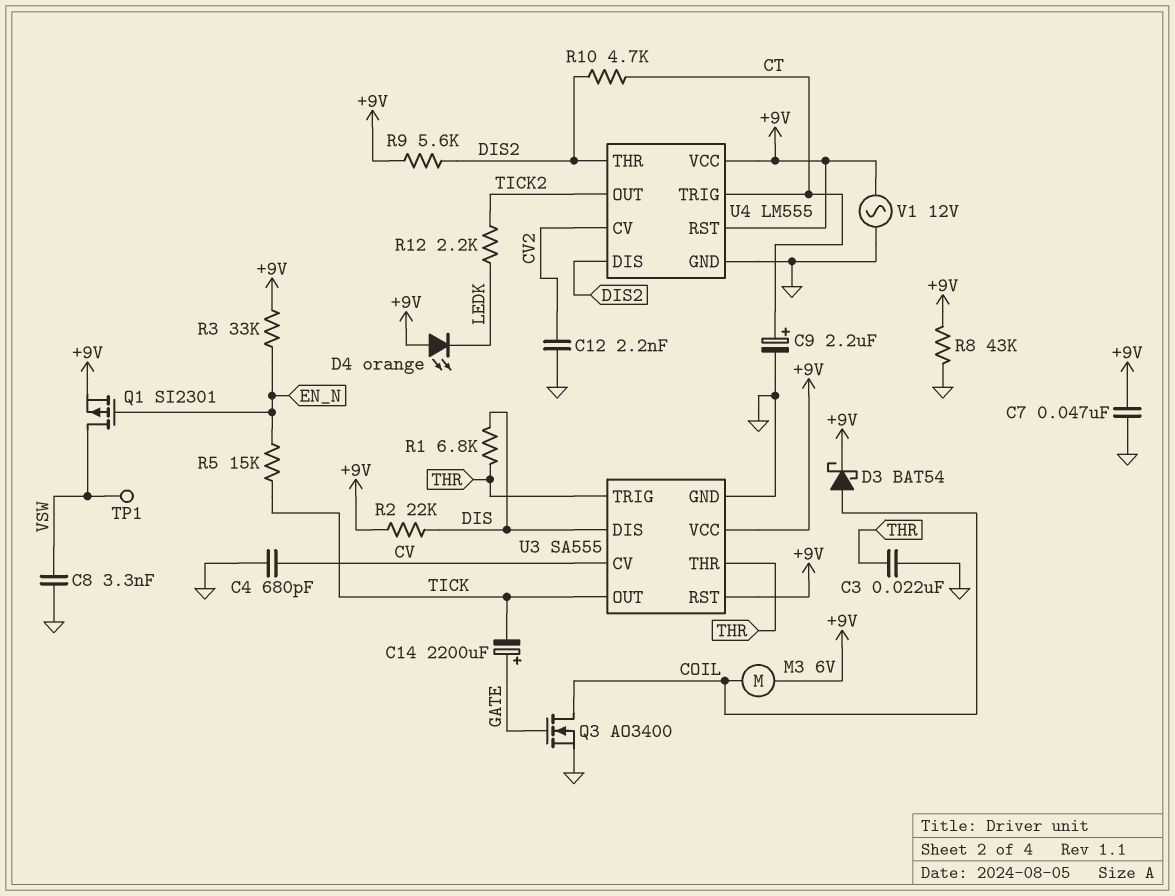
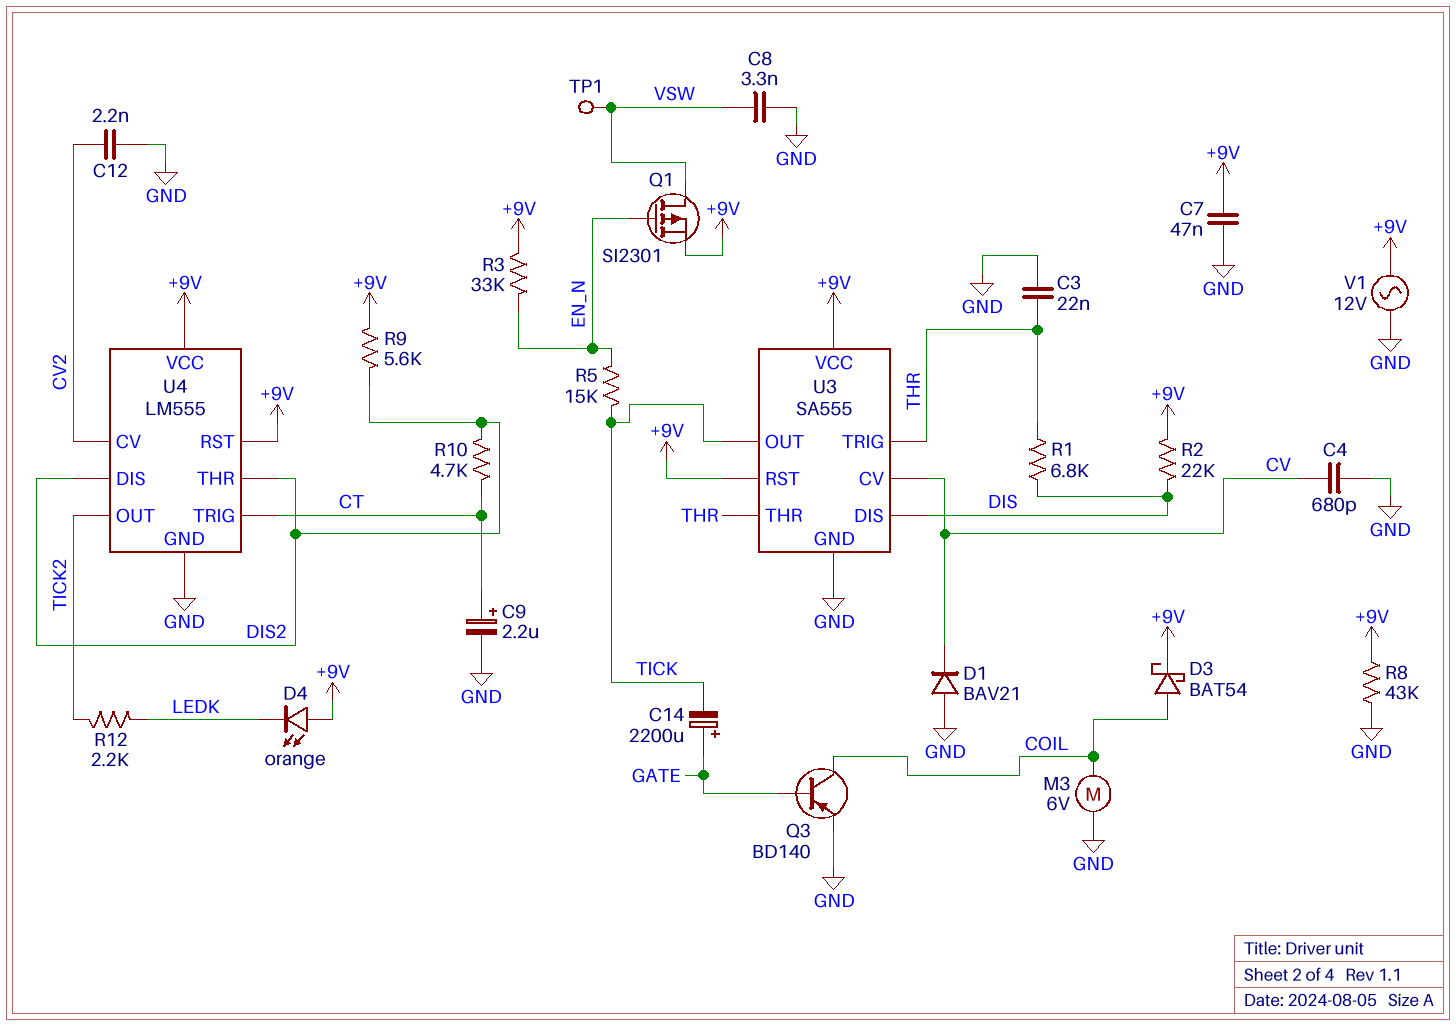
D1: none -> diode BAV21 (A GND, K CV)
M3: motor 6V (+9V, COIL) -> motor 6V (COIL, GND)
Q3: NMOS AO3400 (G GATE, D COIL, S GND) -> PNP BD140 (B GATE, C COIL, E GND)

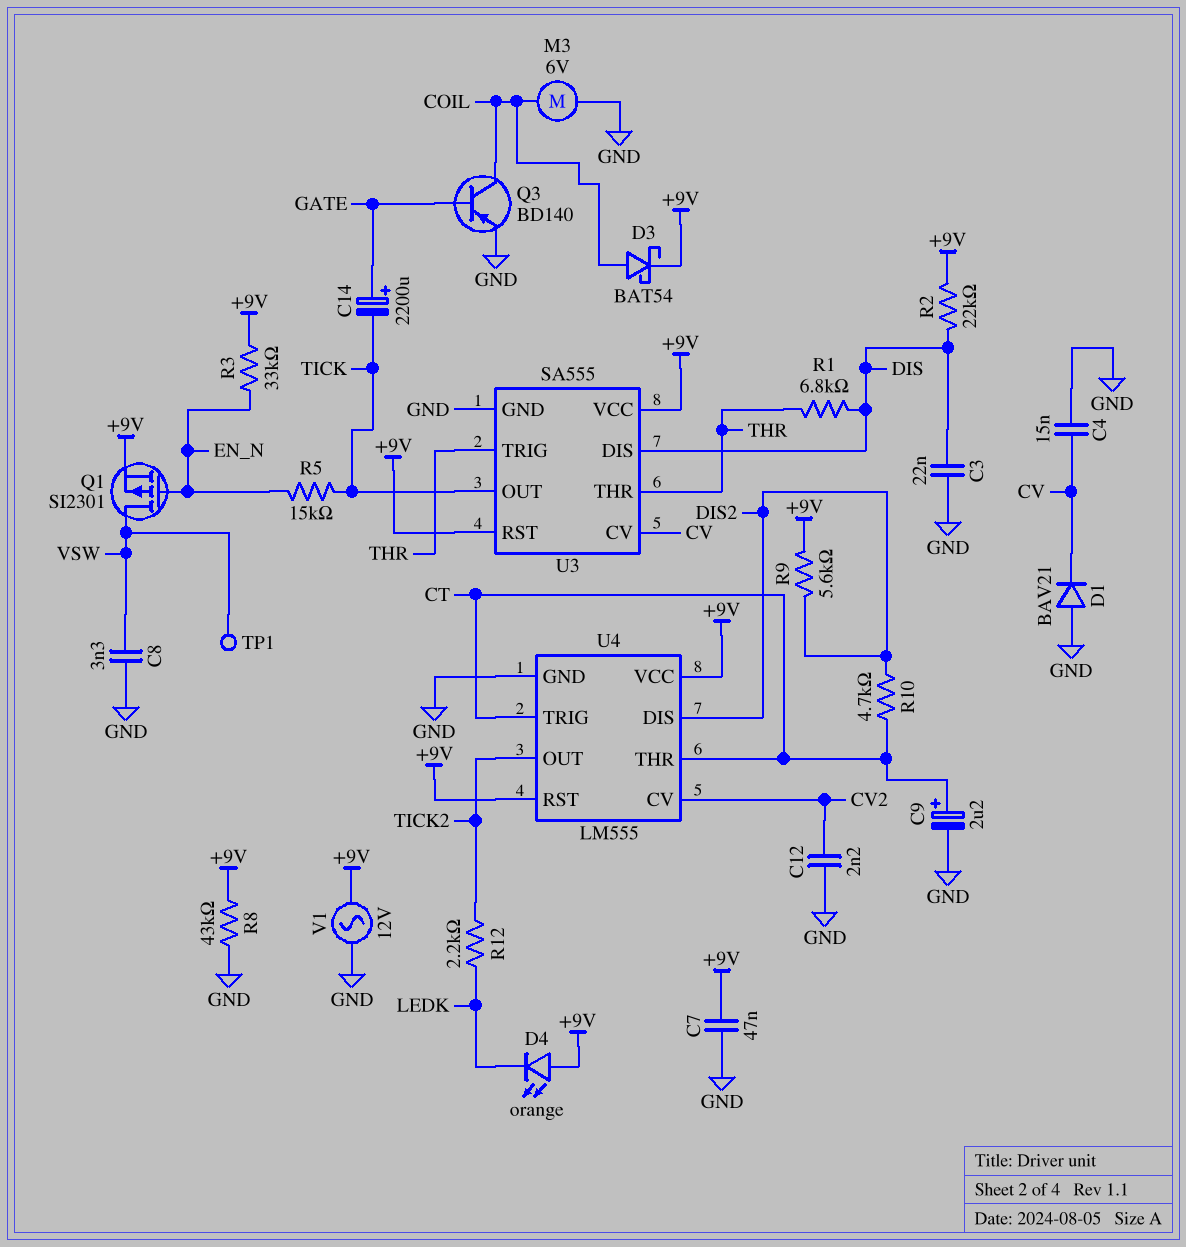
C3: 22nF (GND, THR) -> 22nF (DIS, GND)
C4: 680pF (CV, GND) -> 15nF (CV, GND)
U4 pin THR: DIS2 -> CT

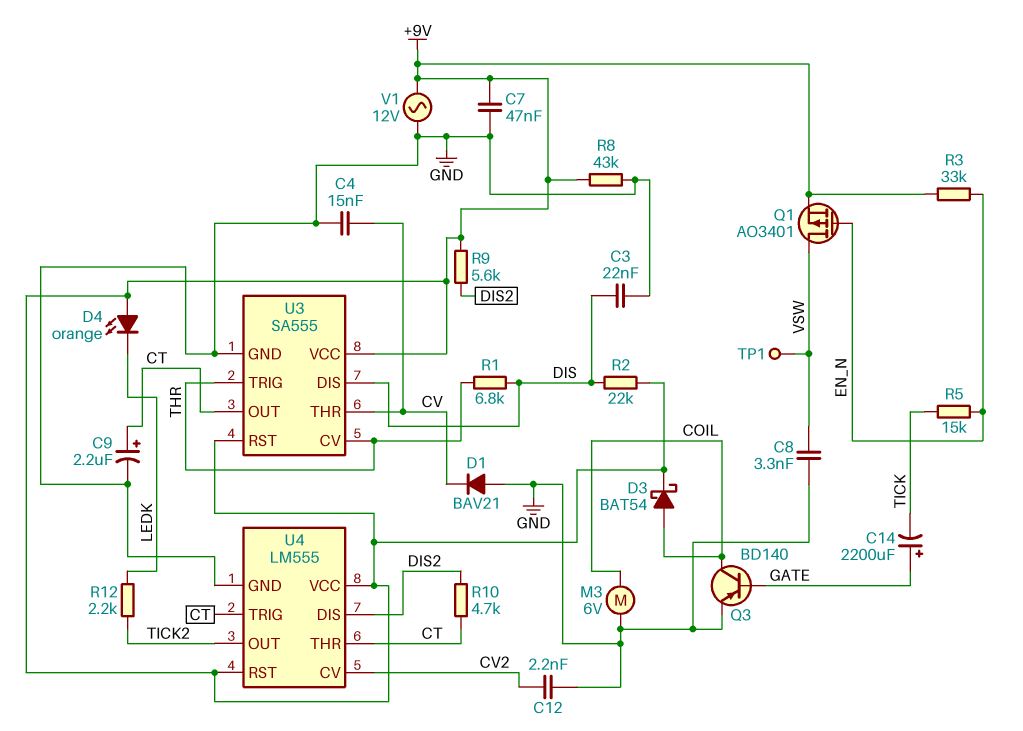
Q1: PMOS SI2301 (G EN_N, D VSW, S +9V) -> PMOS AO3401 (G EN_N, D VSW, S +9V)
U3 pin CV: CV -> THR
U3 pin OUT: TICK -> CT
U3 pin THR: THR -> CV

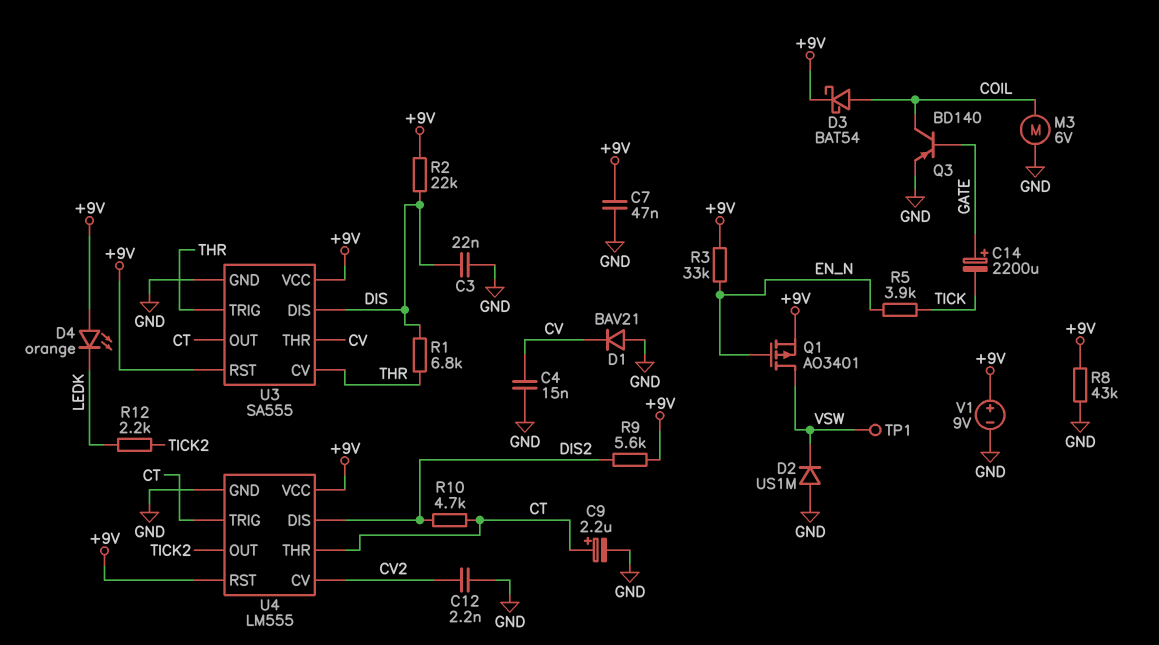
C8: 3.3nF (GND, VSW) -> none
D2: none -> diode US1M (A GND, K VSW)
R5: 15k (EN_N, TICK) -> 3.9k (EN_N, TICK)
V1: AC 12V (+9V, GND) -> 9V (plus +9V, minus GND)

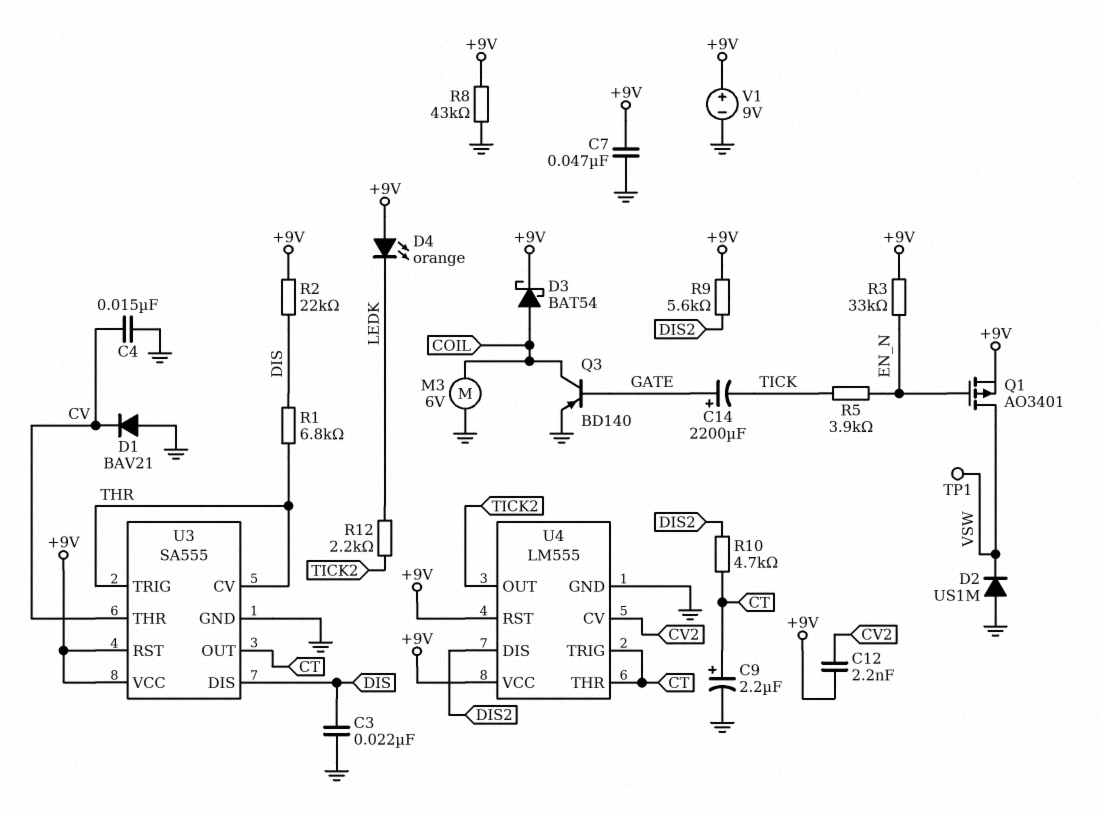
C12: 2.2nF (CV2, GND) -> 2.2nF (+9V, CV2)

